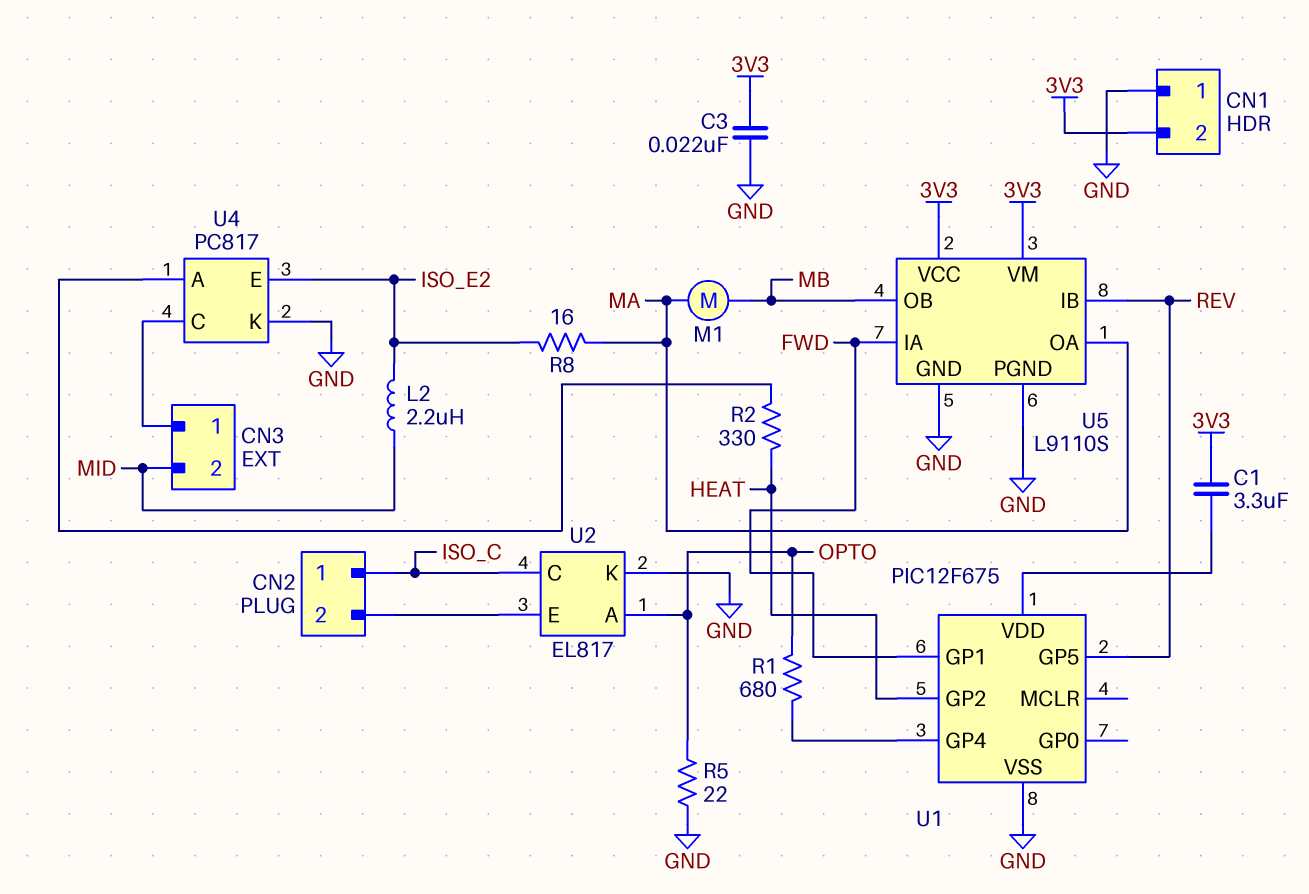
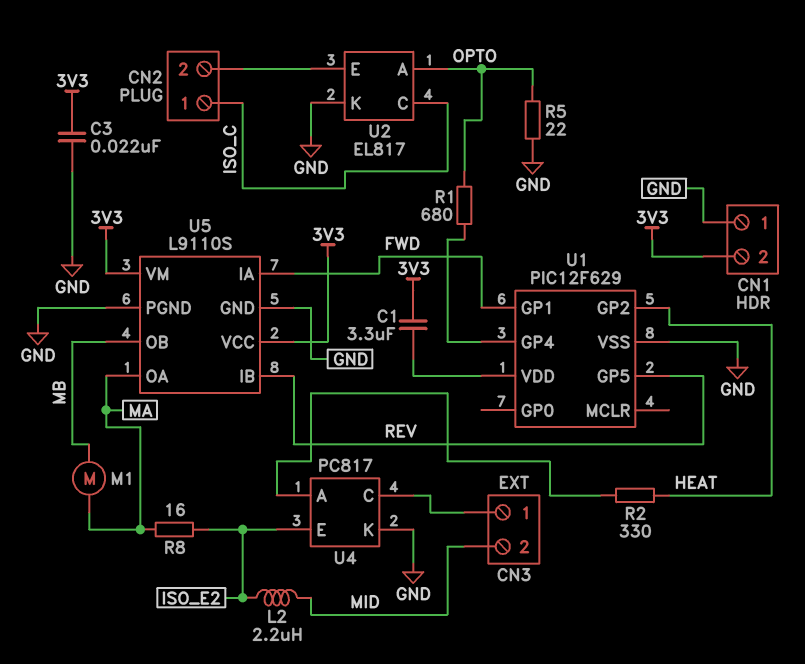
U1: PIC12F675 -> PIC12F629

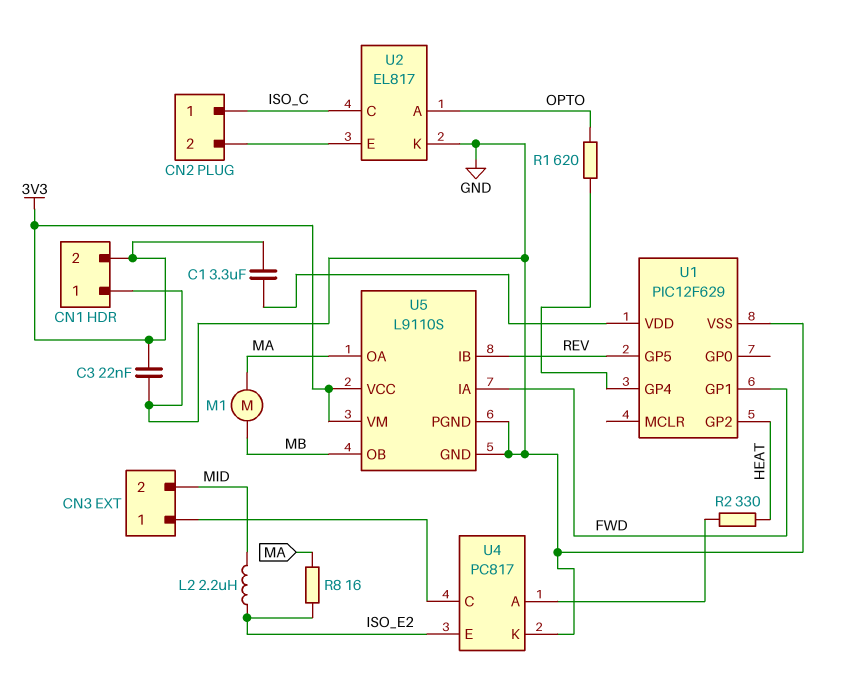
R1: 680 (OPTO, U1/GP4) -> 620 (OPTO, U1/GP4)
R5: 22 (GND, OPTO) -> none

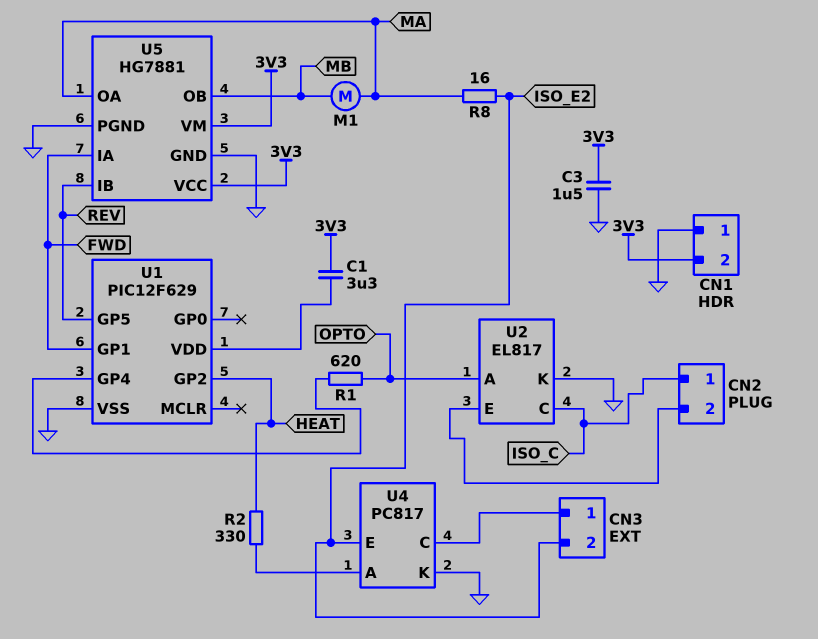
C3: 22nF (3V3, GND) -> 1.5uF (3V3, GND)
CN3 pin 2: MID -> ISO_E2
L2: 2.2uH (ISO_E2, MID) -> none
U5: L9110S -> HG7881

